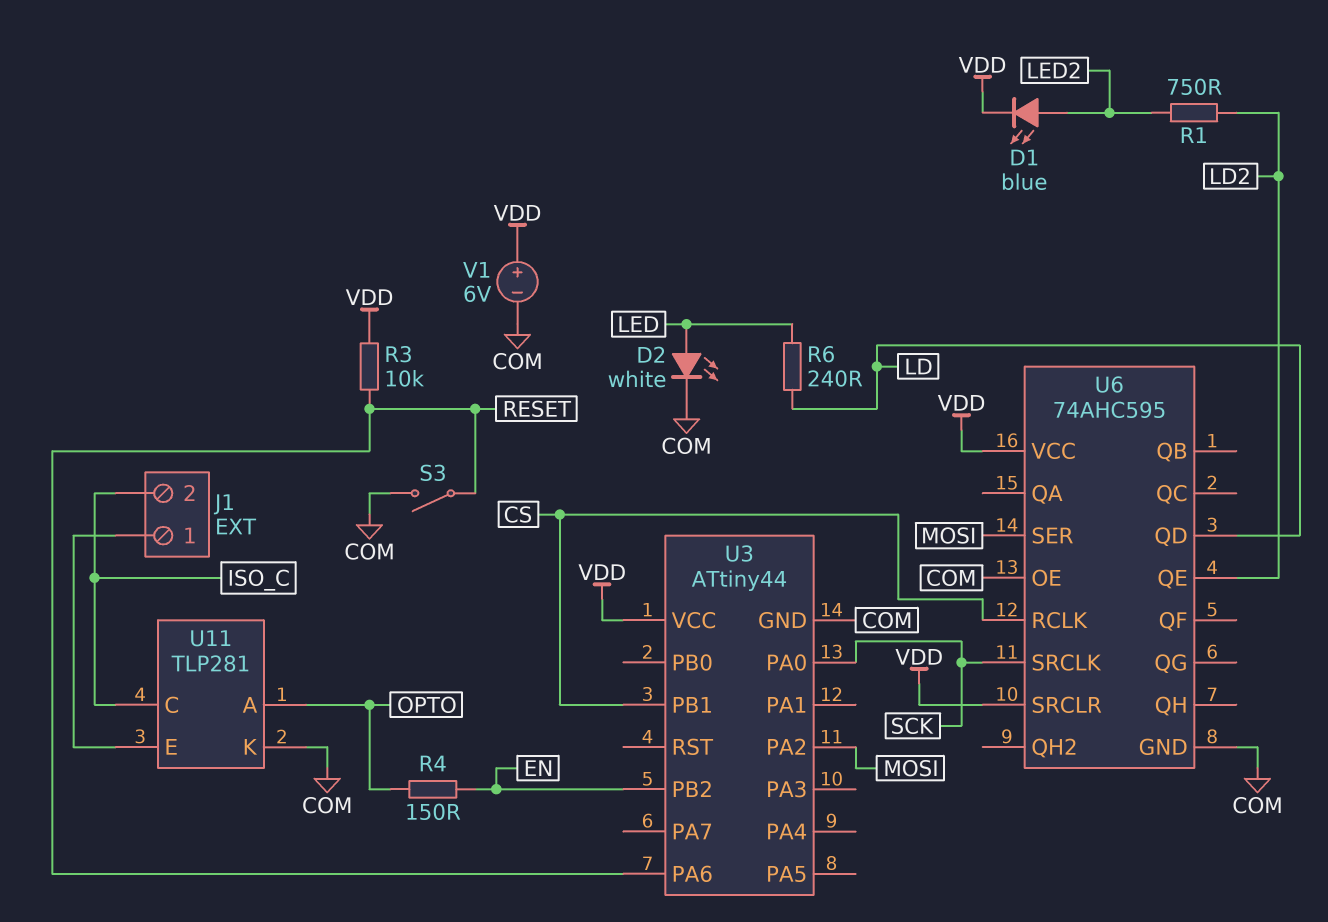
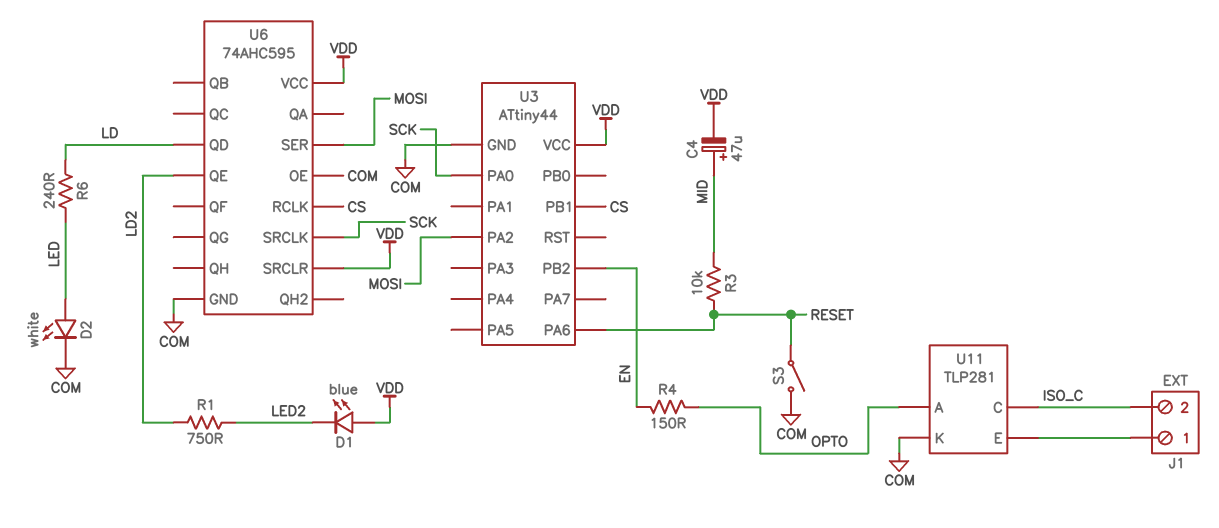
C4: none -> 47uF (plus MID, minus VDD)
D1: LED blue (A LED2, K VDD) -> LED blue (A VDD, K LED2)
R3: 10k (RESET, VDD) -> 10k (MID, RESET)
V1: 6V (plus VDD, minus COM) -> none

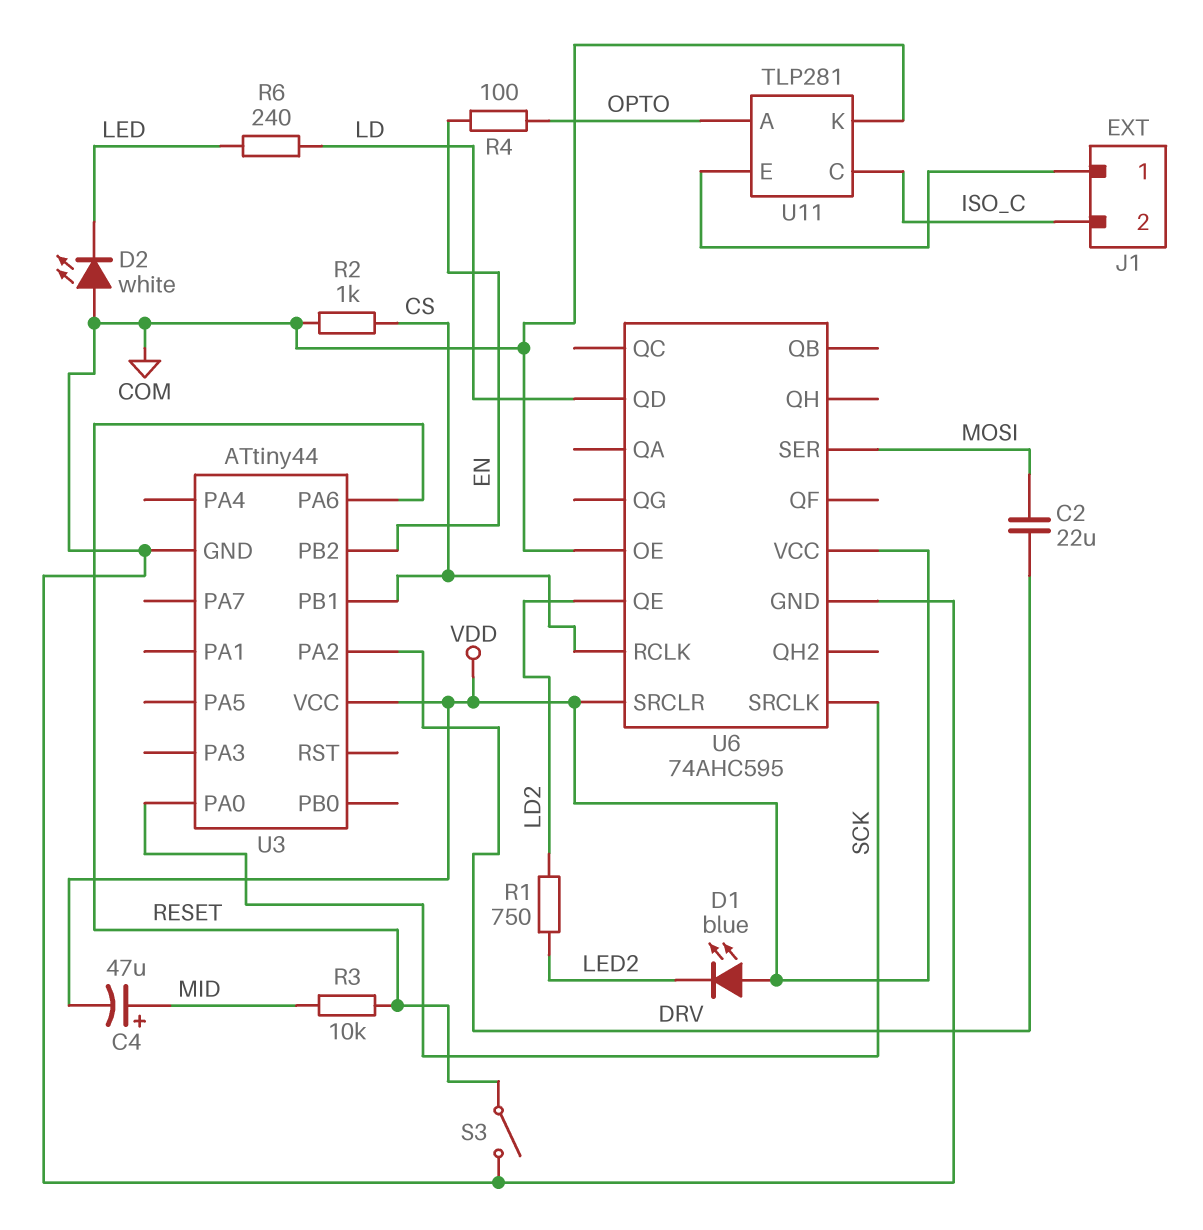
C2: none -> 22uF (DRV, MOSI)
D2: LED white (A LED, K COM) -> LED white (A COM, K LED)
R2: none -> 1k (COM, CS)
R4: 150 (EN, OPTO) -> 100 (EN, OPTO)
U3 pin PA2: MOSI -> DRV

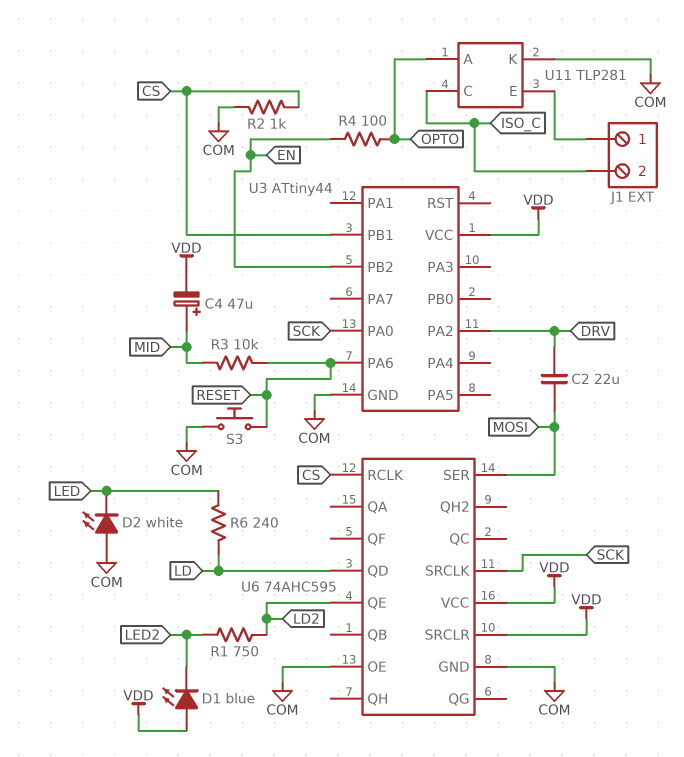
S3: switch (COM, RESET) -> button (COM, RESET)

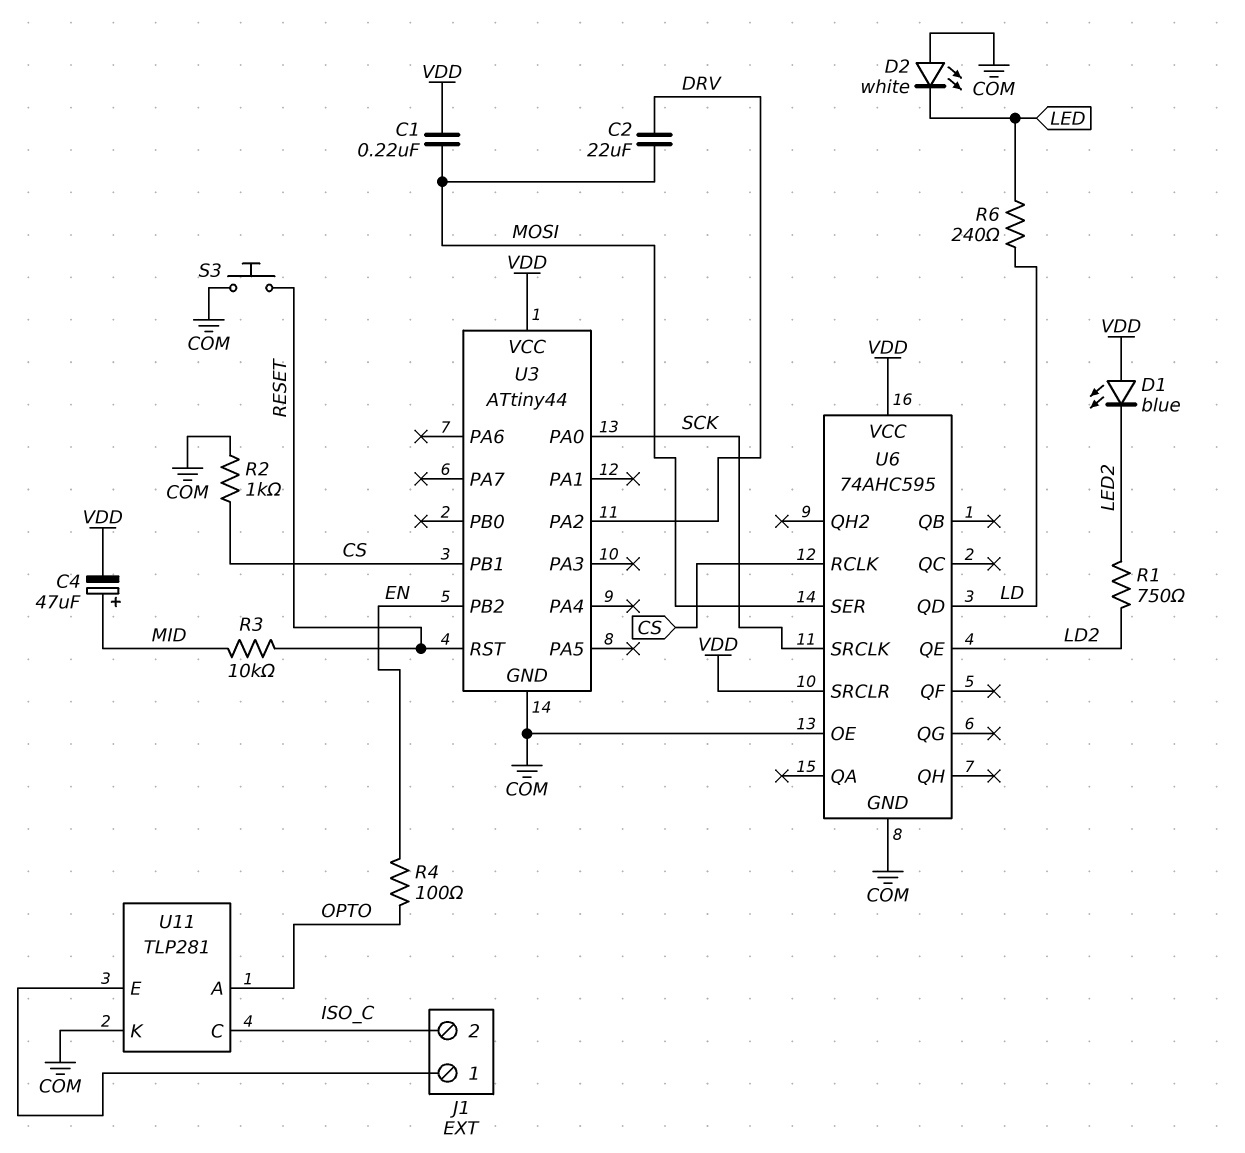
C1: none -> 220nF (MOSI, VDD)
U3 pin PA6: RESET -> none
U3 pin RST: none -> RESET

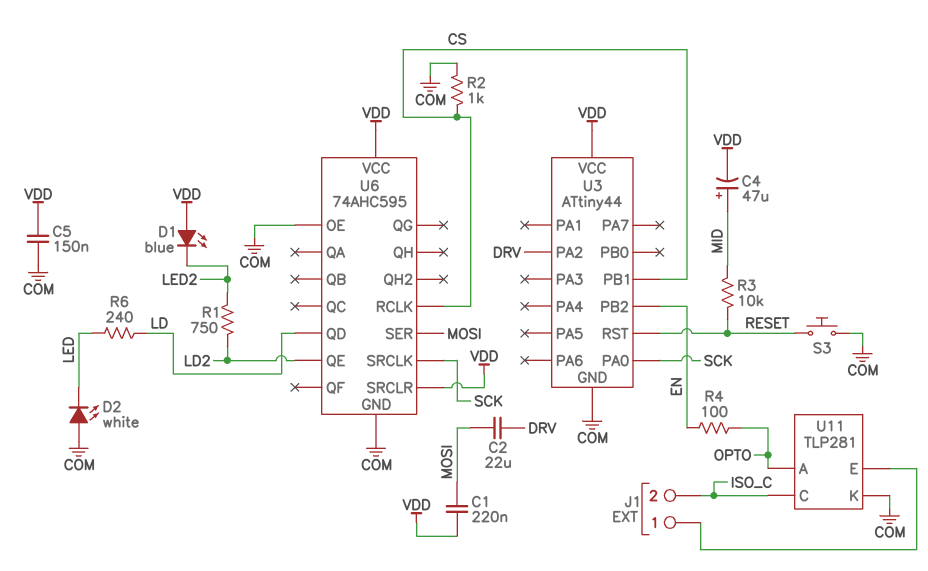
C5: none -> 150nF (COM, VDD)

